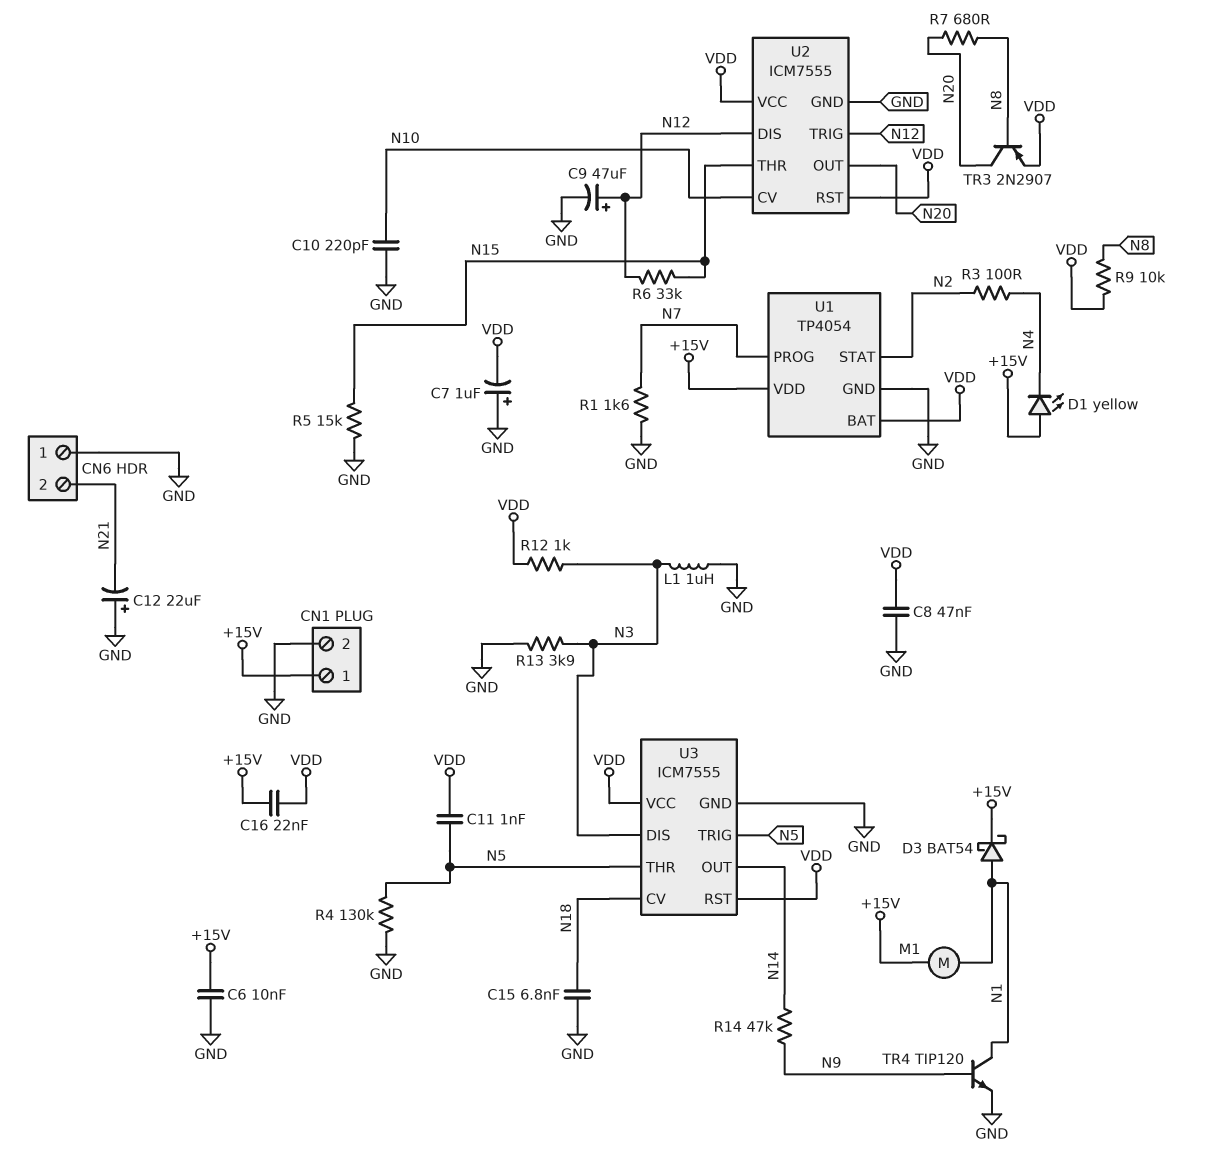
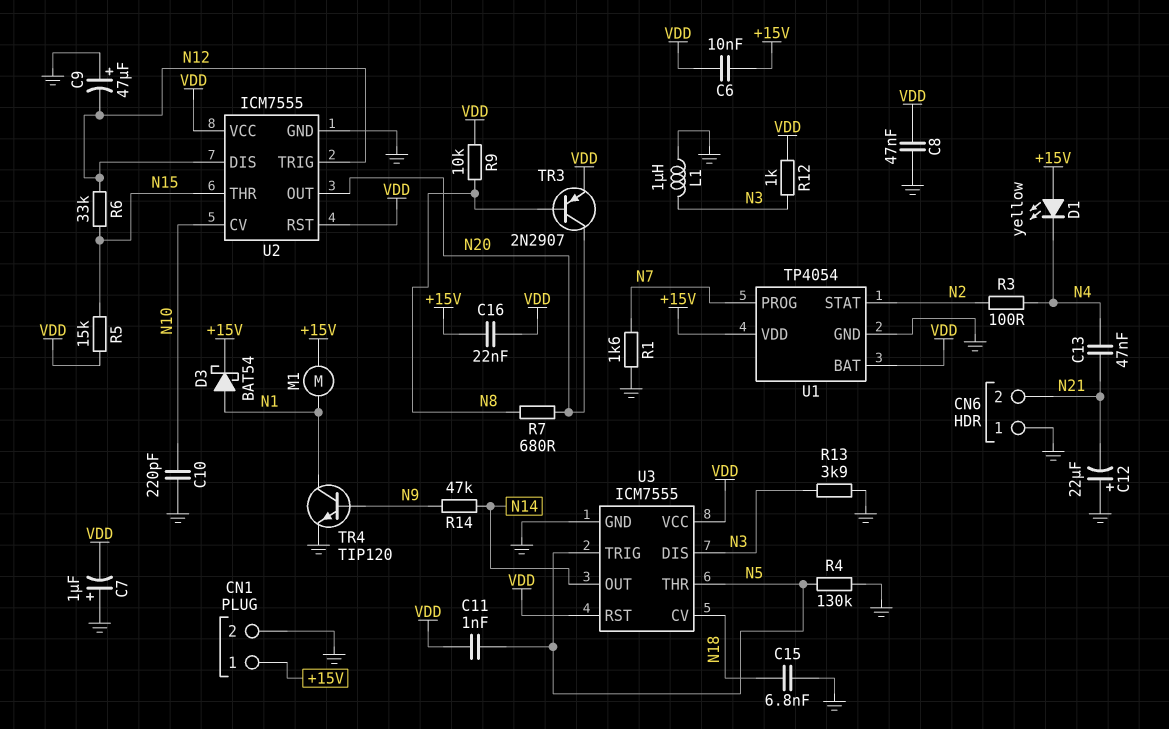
C6: 10nF (+15V, GND) -> 10nF (+15V, VDD)
C9: 47uF (plus N12, minus GND) -> 47uF (plus GND, minus N12)
C13: none -> 47nF (N4, N21)
R5: 15k (GND, N15) -> 15k (N15, VDD)

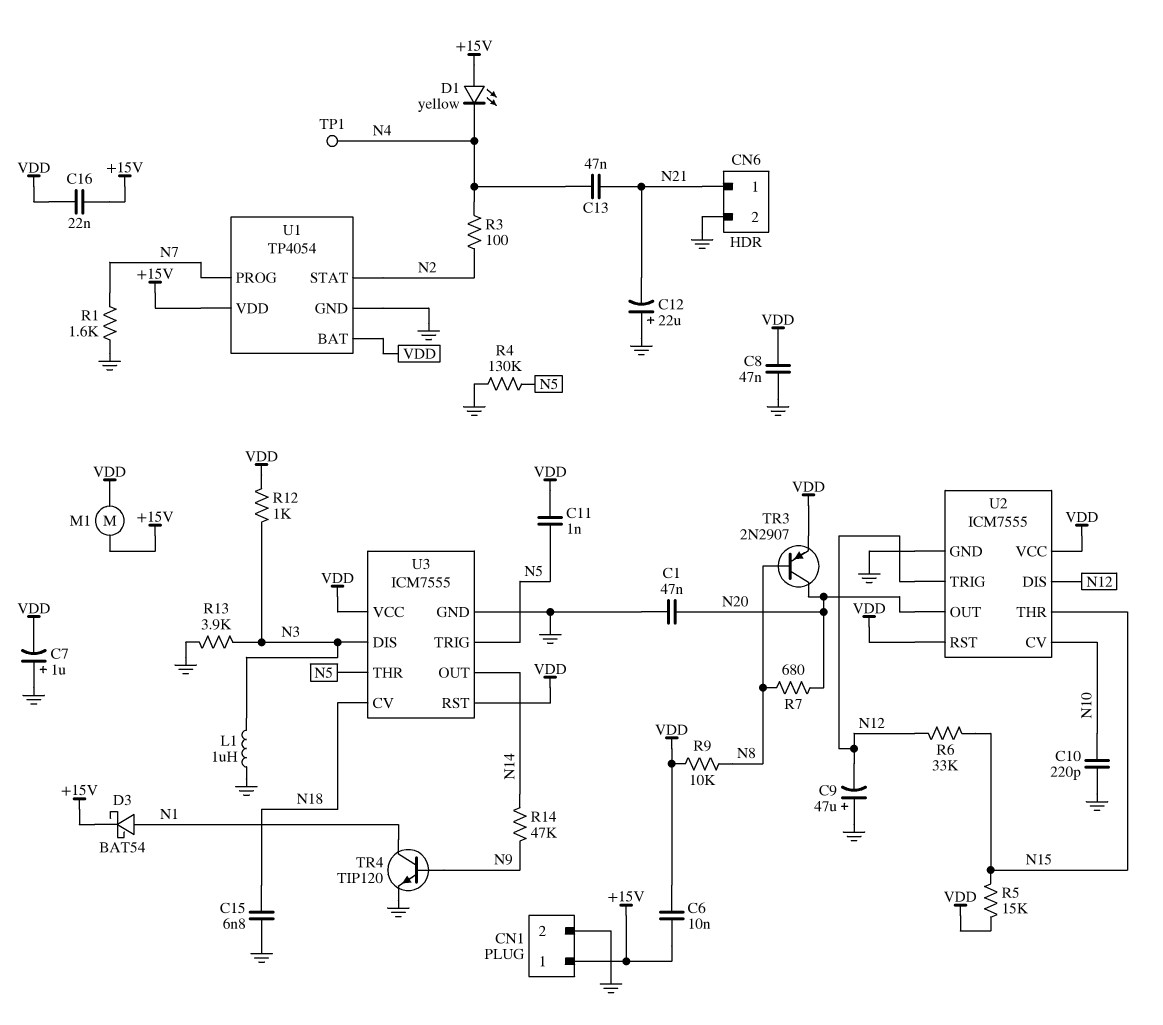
C1: none -> 47nF (GND, N20)
CN6 pin 1: GND -> N21
CN6 pin 2: N21 -> GND
M1: motor (+15V, N1) -> motor (+15V, VDD)
TP1: none -> test point (N4)

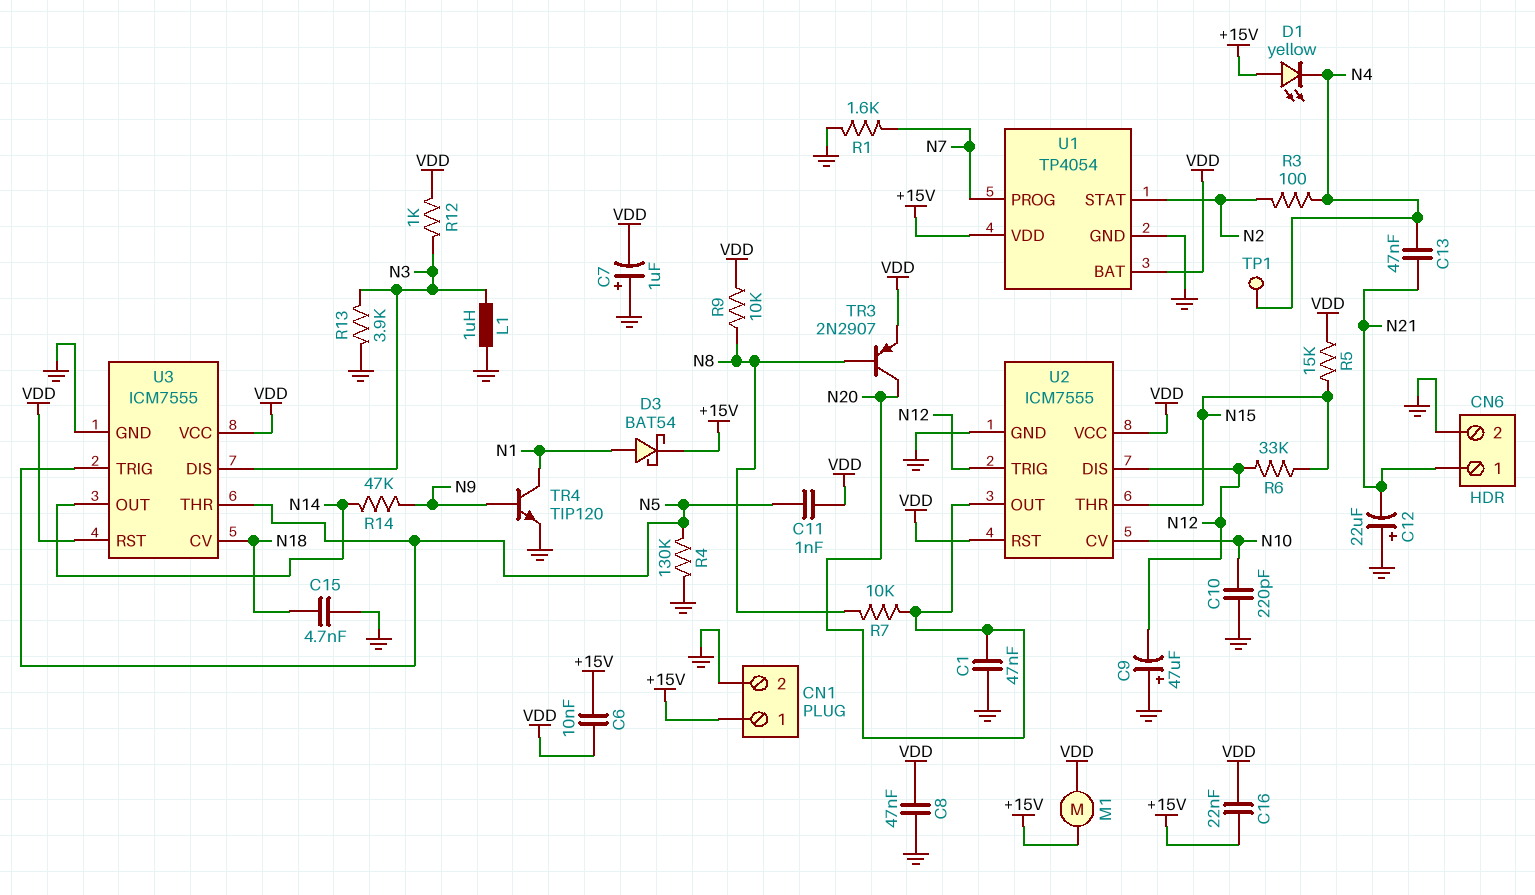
C15: 6.8nF (GND, N18) -> 4.7nF (GND, N18)
R7: 680 (N8, N20) -> 10k (N8, N20)

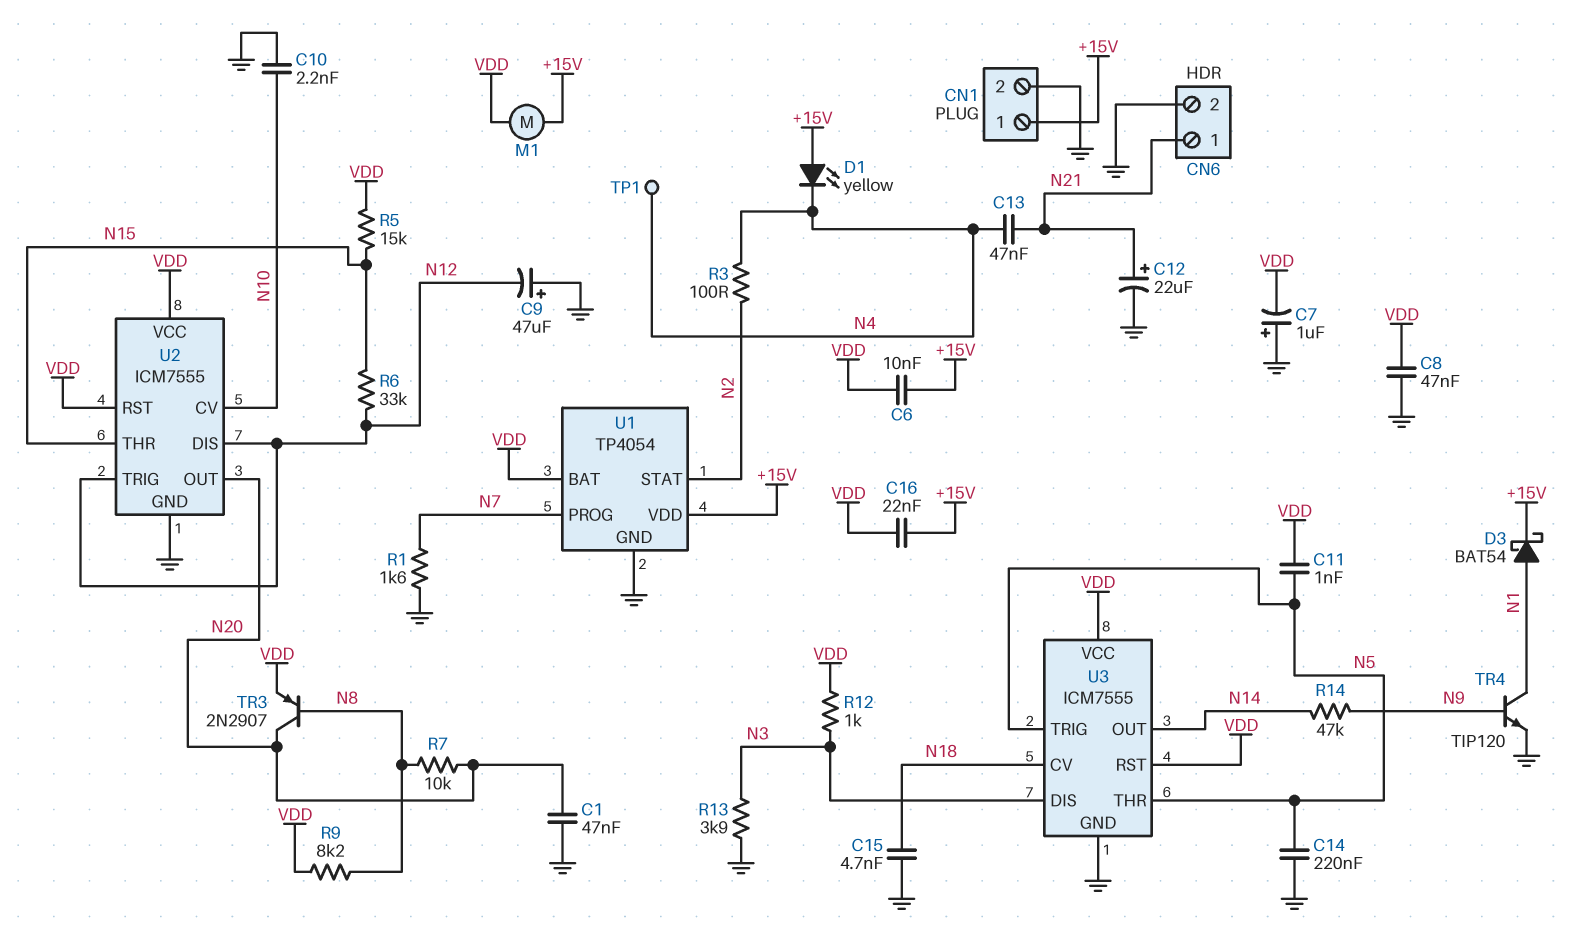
C10: 220pF (GND, N10) -> 2.2nF (GND, N10)
C12: 22uF (plus GND, minus N21) -> 22uF (plus N21, minus GND)
C14: none -> 220nF (GND, N5)
L1: 1uH (GND, N3) -> none
R4: 130k (GND, N5) -> none
R9: 10k (N8, VDD) -> 8.2k (N8, VDD)

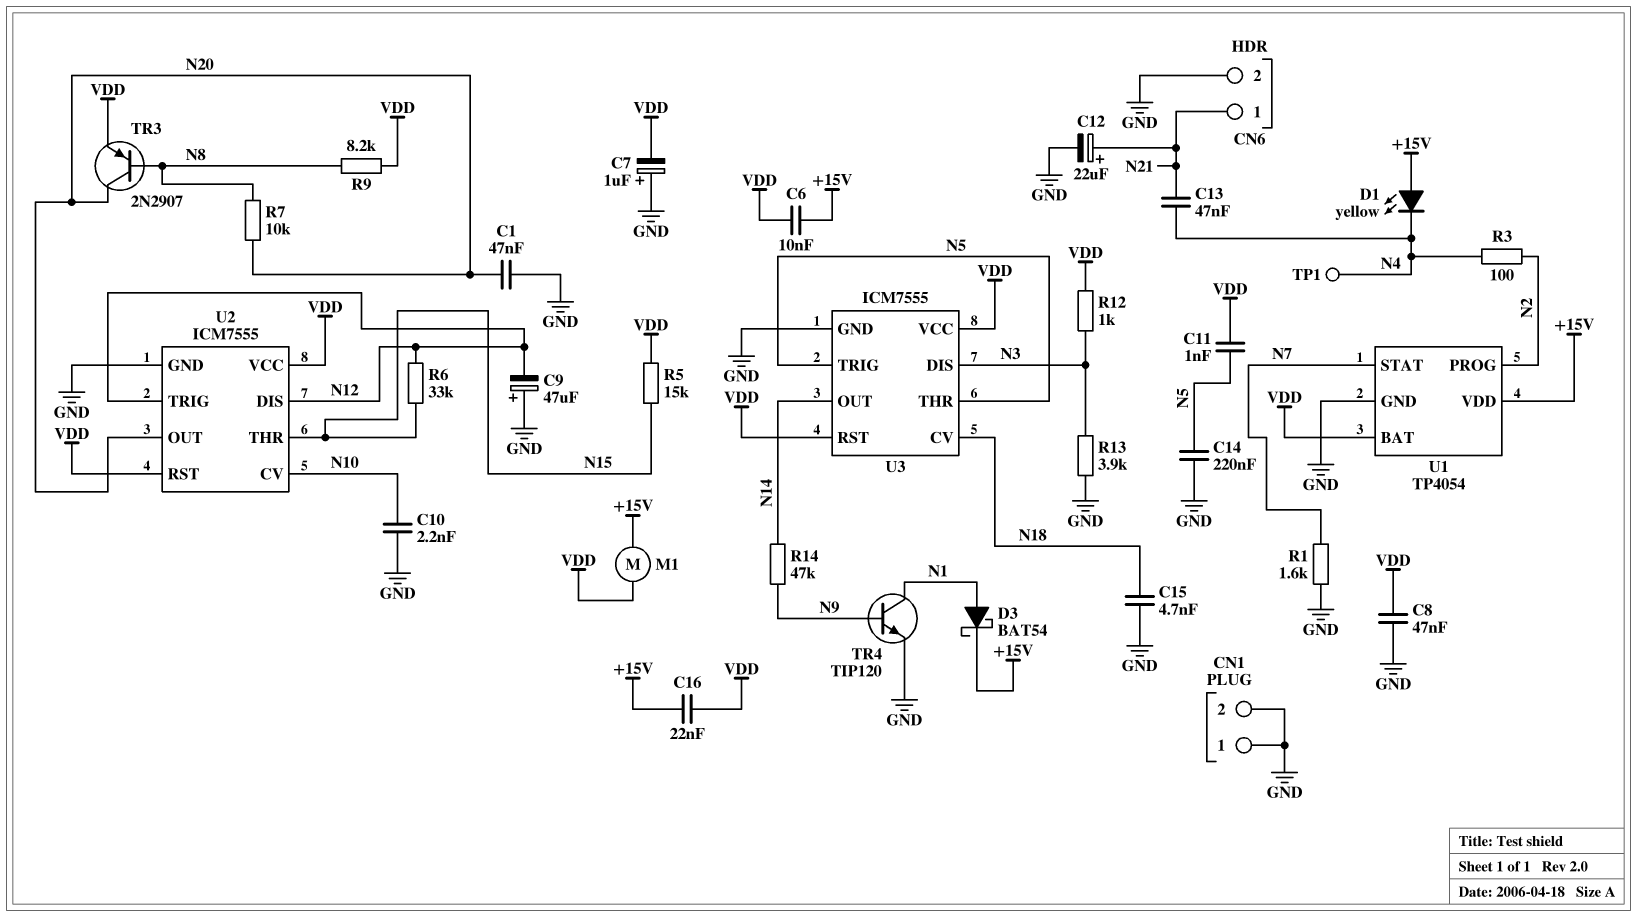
CN1 pin 1: +15V -> GND
U1 pin PROG: N7 -> N2
U1 pin STAT: N2 -> N7

